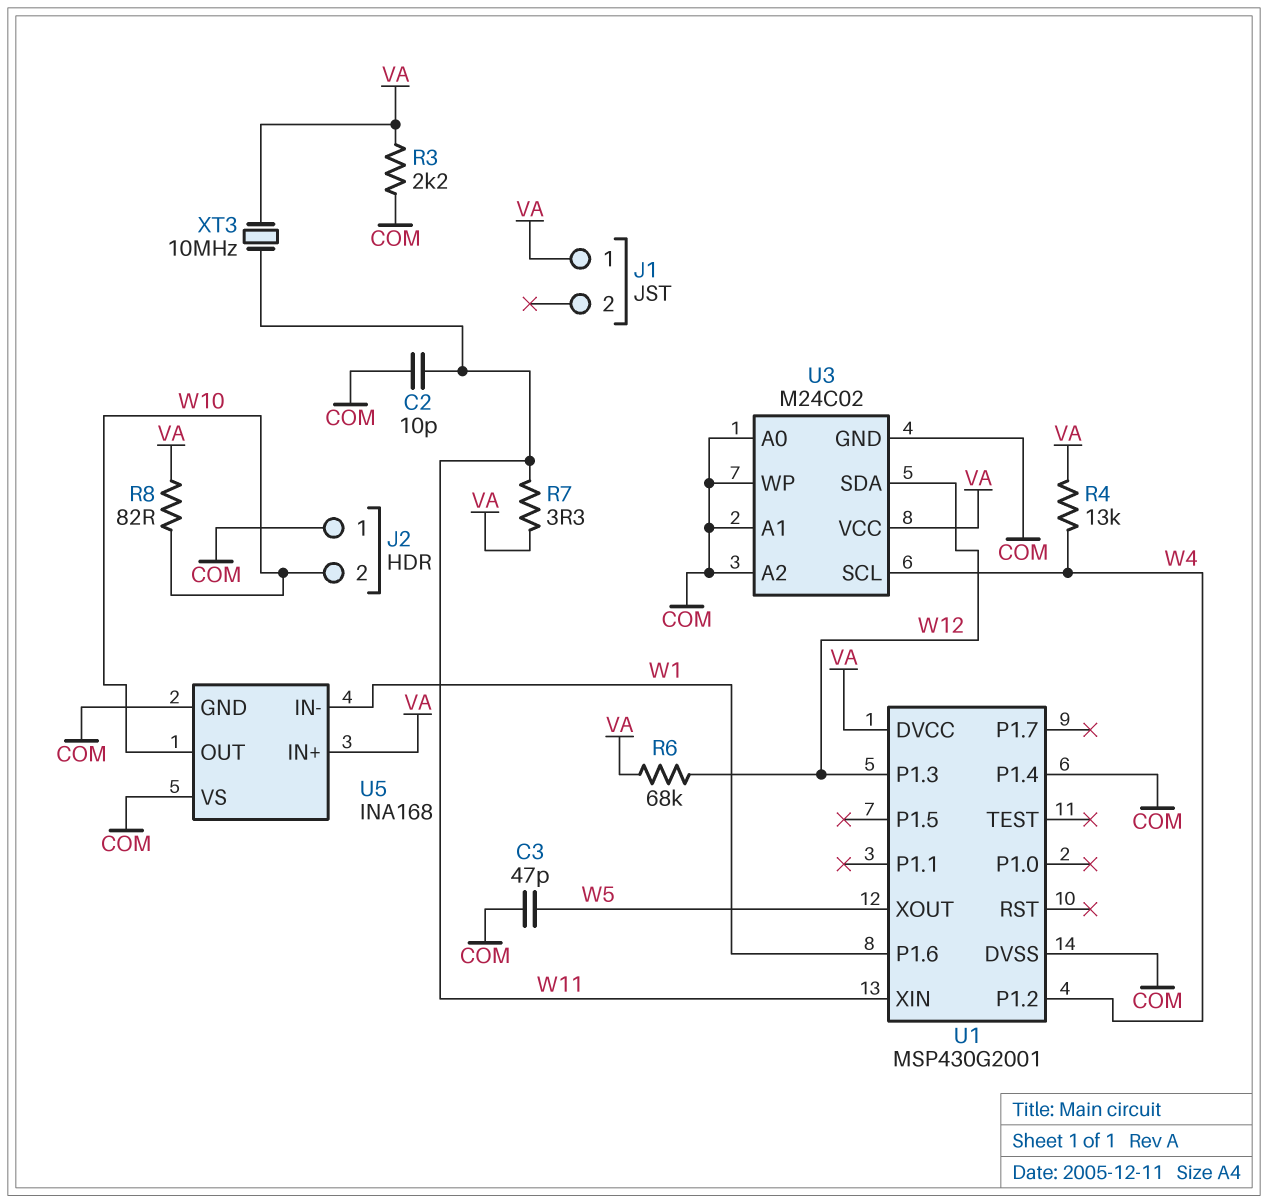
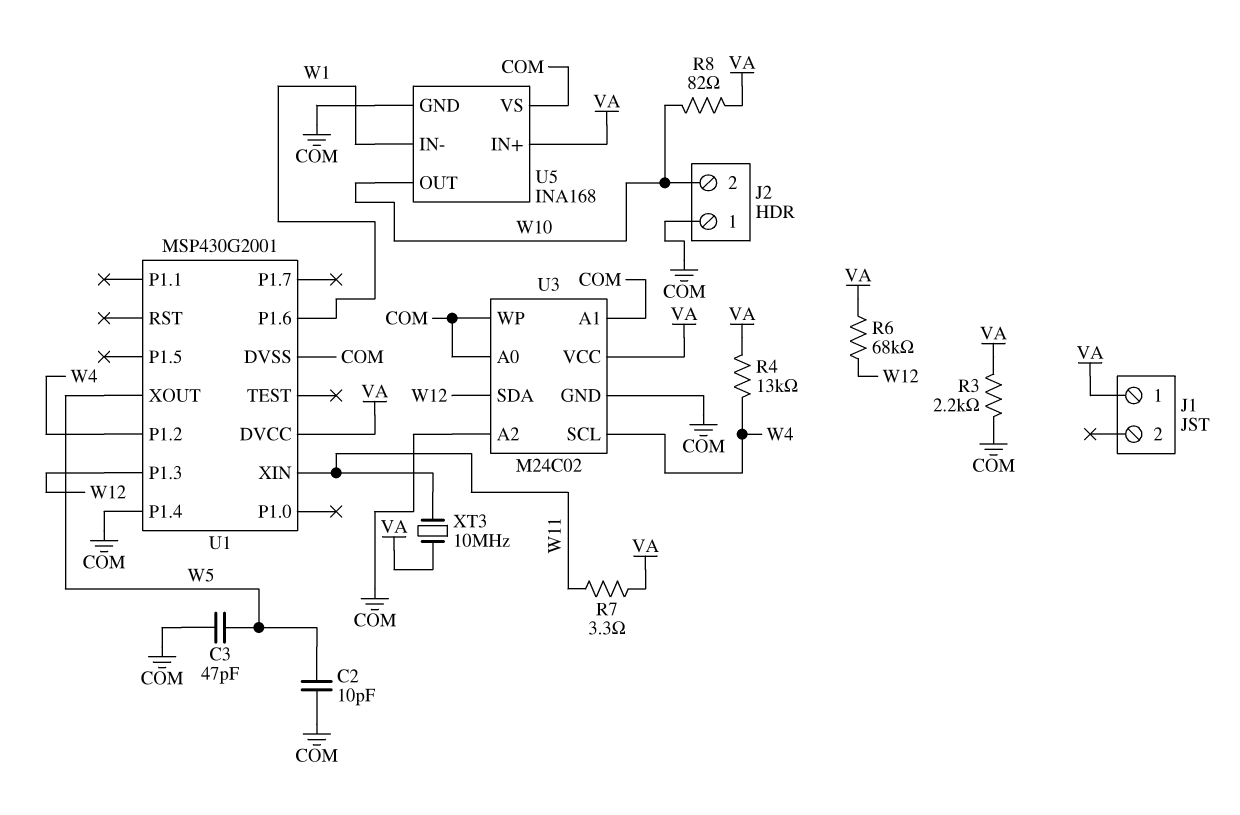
C2: 10pF (COM, W11) -> 10pF (COM, W5)

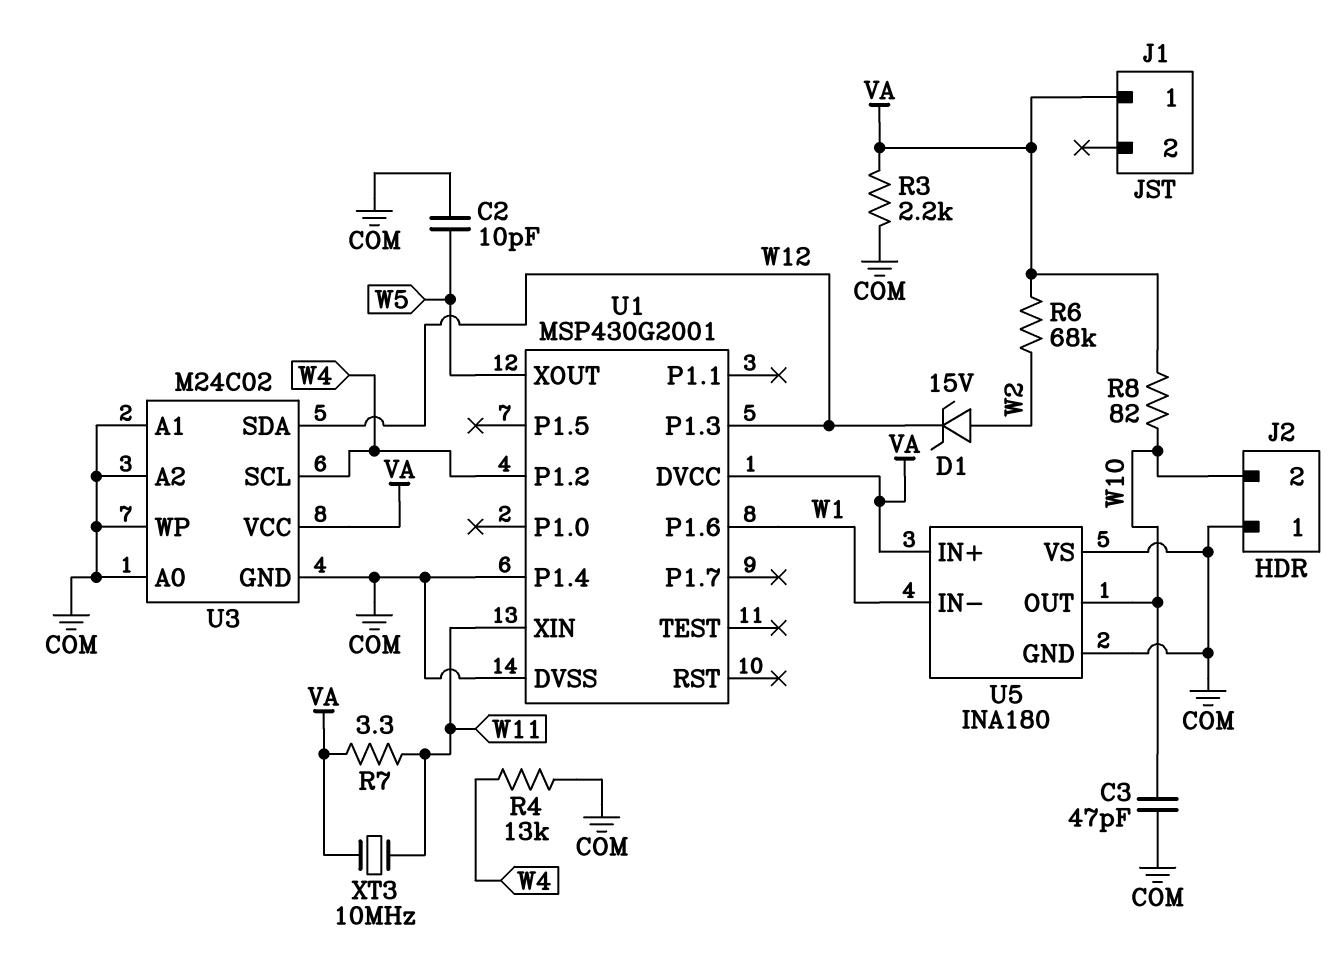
C3: 47pF (COM, W5) -> 47pF (COM, W10)
D1: none -> zener 15V (A W2, K W12)
R4: 13k (VA, W4) -> 13k (COM, W4)
R6: 68k (VA, W12) -> 68k (VA, W2)
U5: INA168 -> INA180

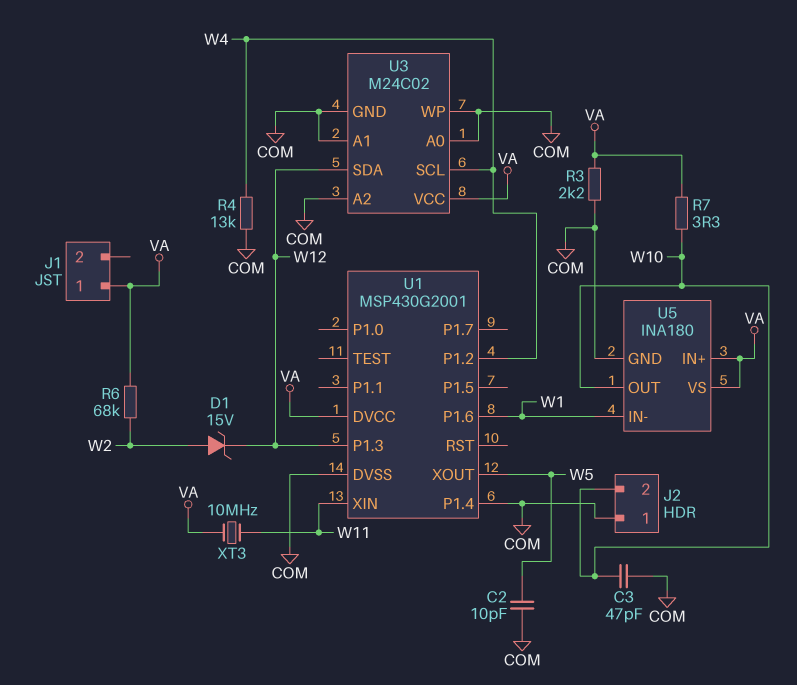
R7: 3.3 (VA, W11) -> 3.3 (VA, W10)
R8: 82 (VA, W10) -> none
U5 pin VS: COM -> VA

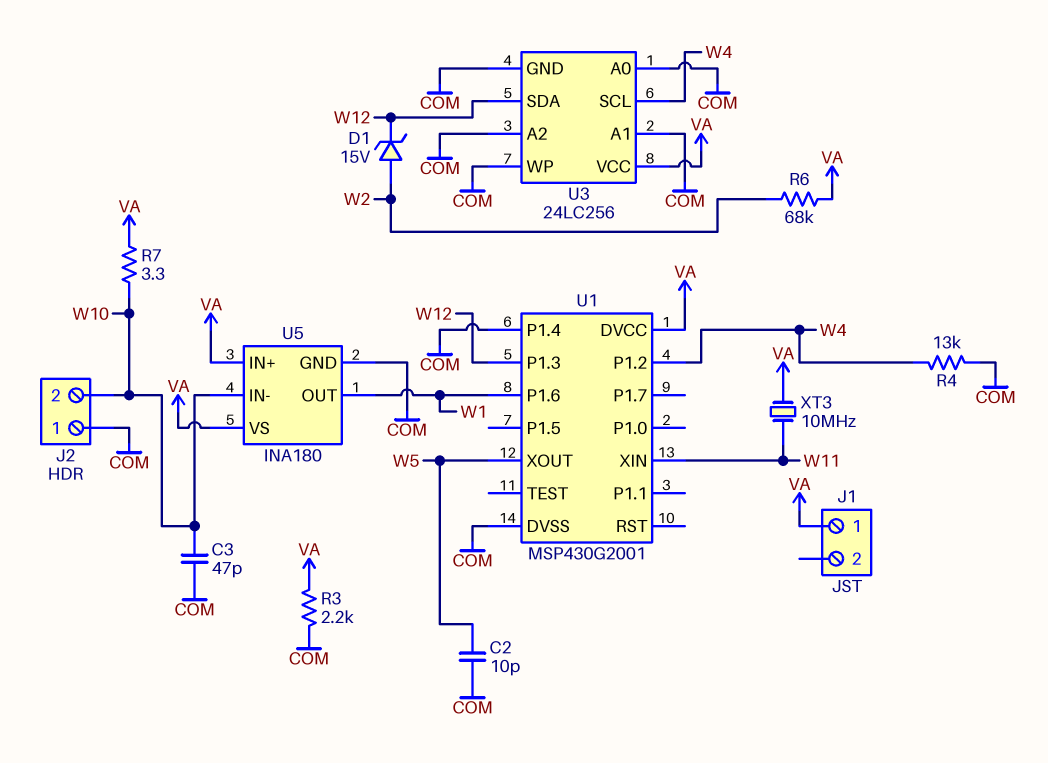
U3: M24C02 -> 24LC256
U5 pin IN-: W1 -> W10
U5 pin OUT: W10 -> W1

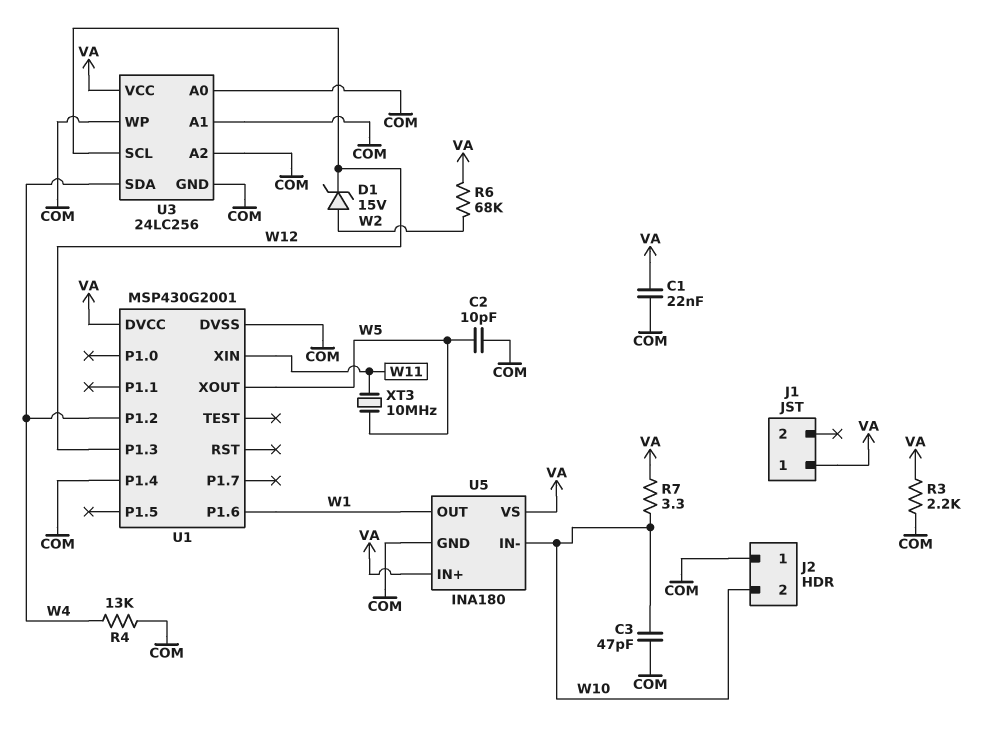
C1: none -> 22nF (COM, VA)
U3 pin SCL: W4 -> W12
U3 pin SDA: W12 -> W4
XT3: 10MHz (VA, W11) -> 10MHz (W5, W11)

